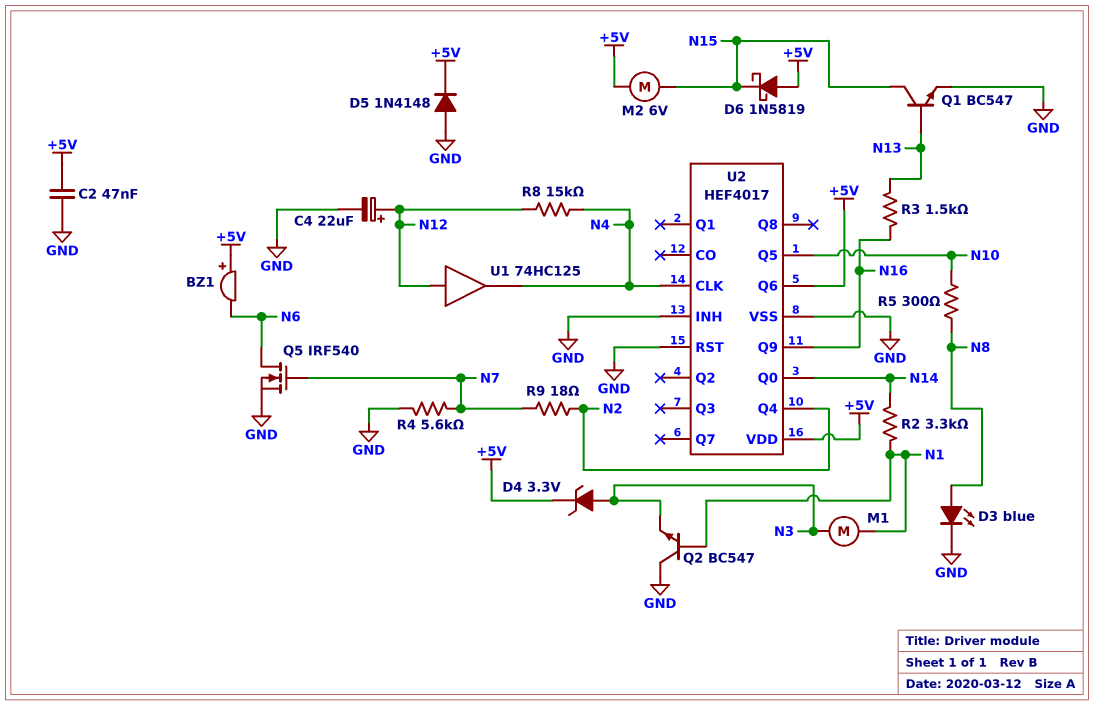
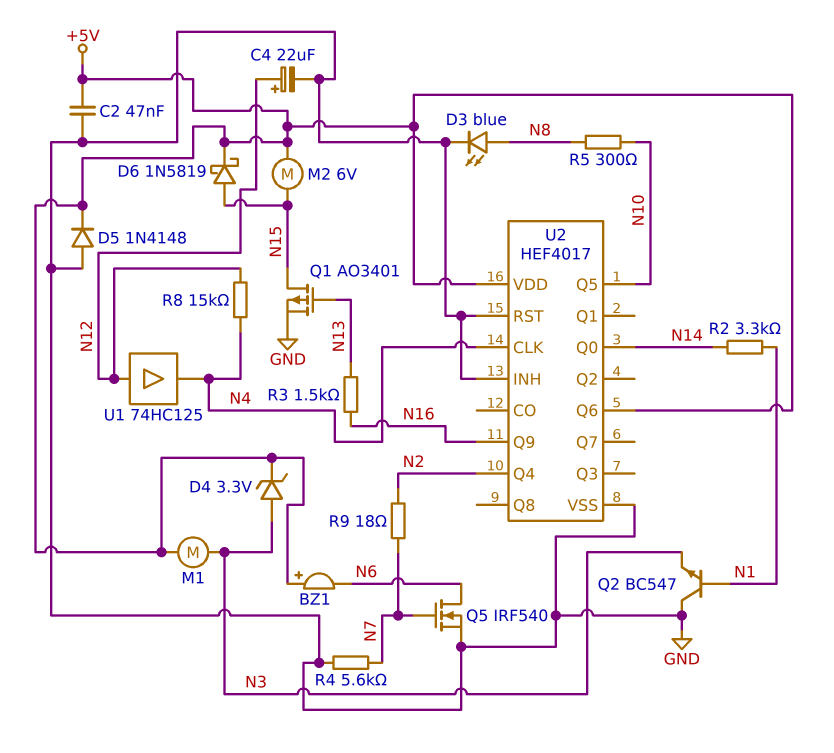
D6: schottky 1N5819 (A +5V, K N15) -> schottky 1N5819 (A N15, K +5V)
M1: motor (N1, N3) -> motor (+5V, N3)
Q1: NPN BC547 (B N13, C N15, E GND) -> PMOS AO3401 (G N13, D N15, S GND)

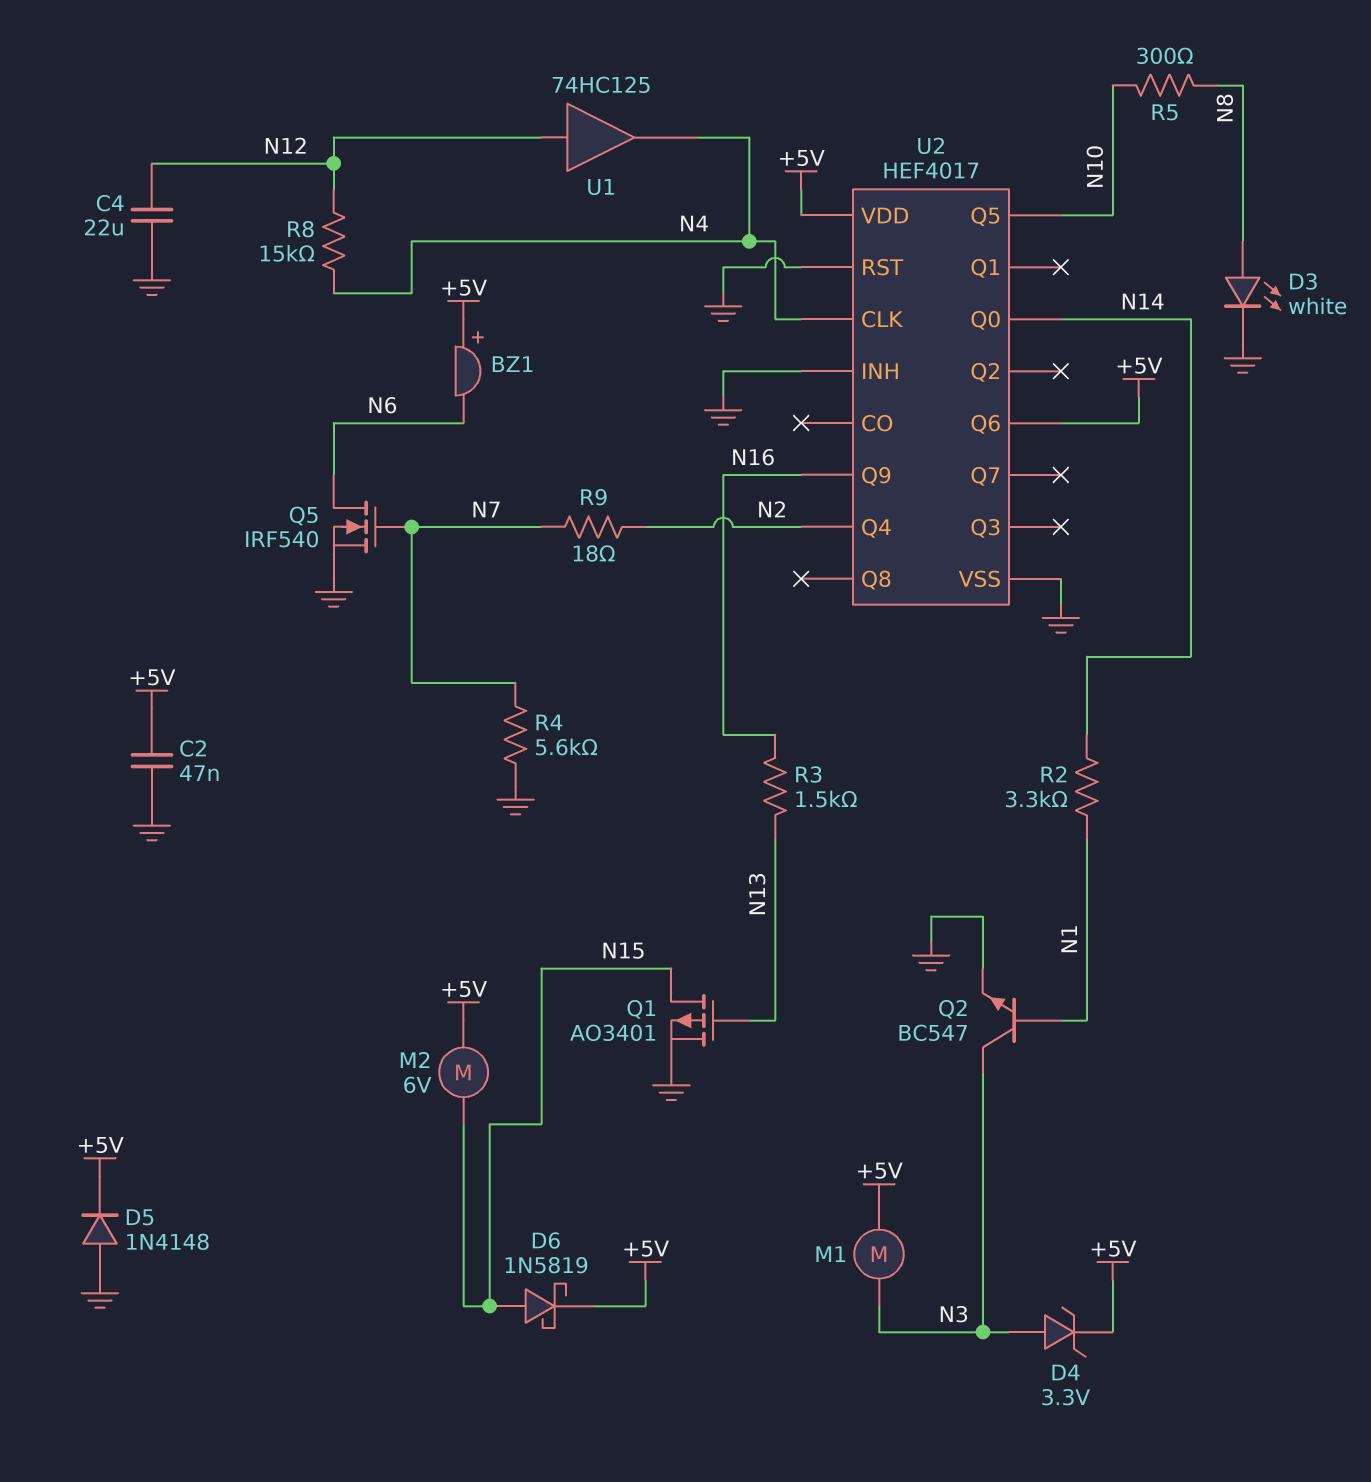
C4: 22uF (plus N12, minus GND) -> 22uF (GND, N12)
D3: LED blue (A N8, K GND) -> LED white (A N8, K GND)
Q2: NPN BC547 (B N1, C GND, E N3) -> NPN BC547 (B N1, C N3, E GND)

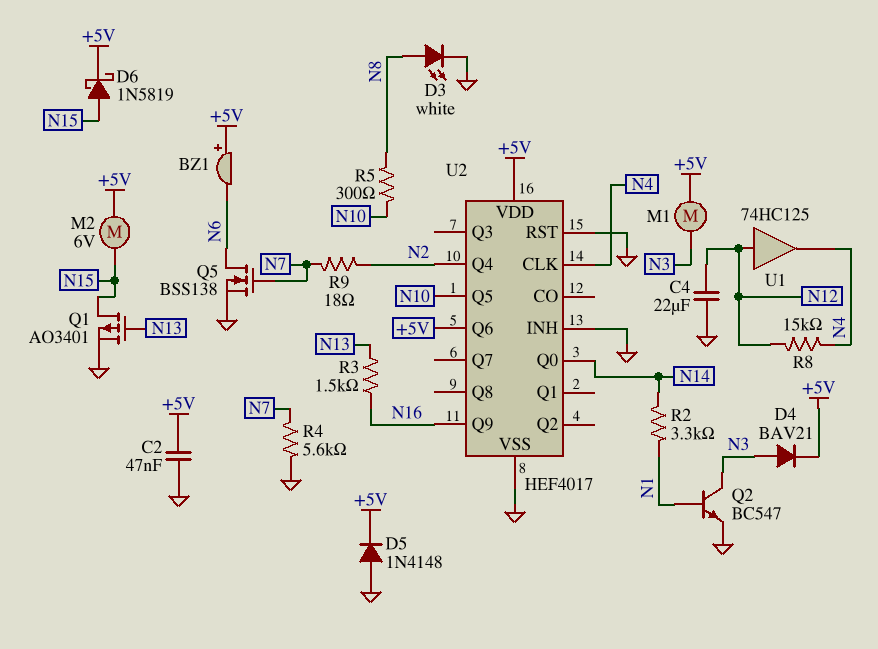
D4: zener 3.3V (A N3, K +5V) -> diode BAV21 (A N3, K +5V)
Q5: NMOS IRF540 (G N7, D N6, S GND) -> NMOS BSS138 (G N7, D N6, S GND)

